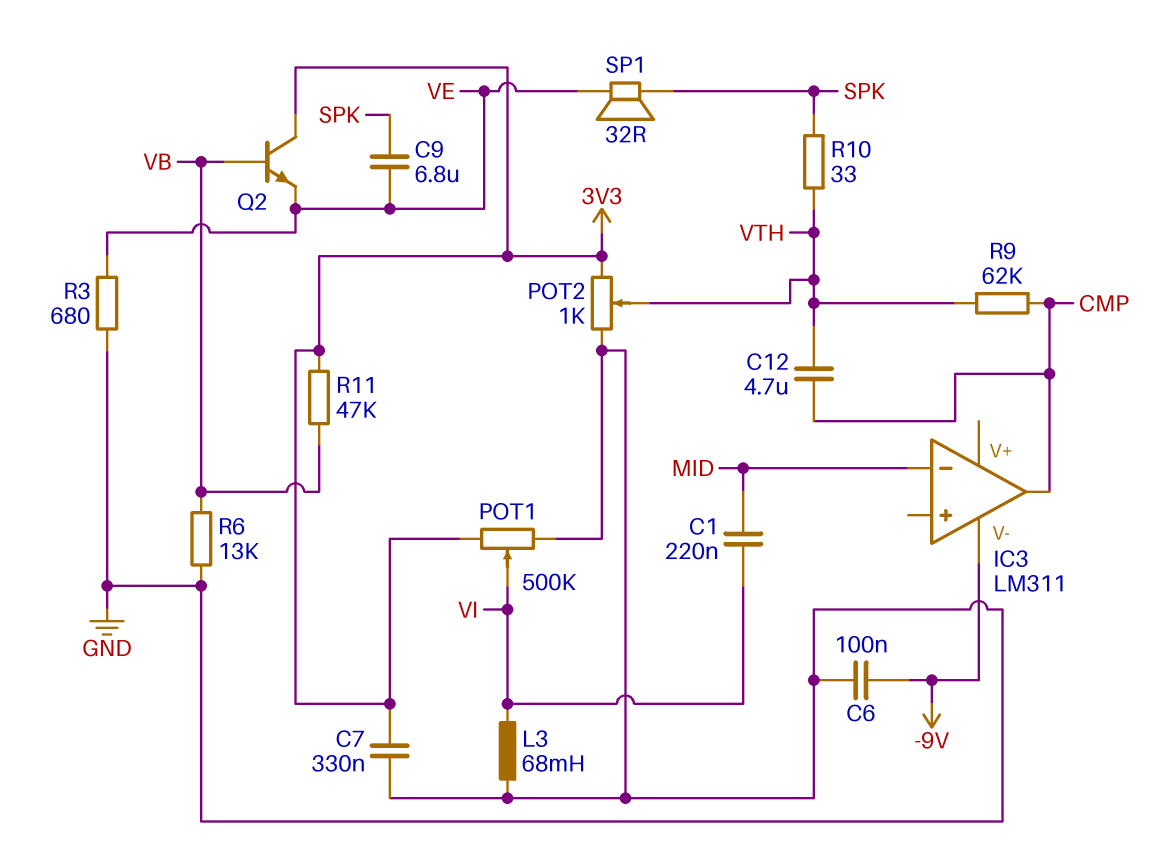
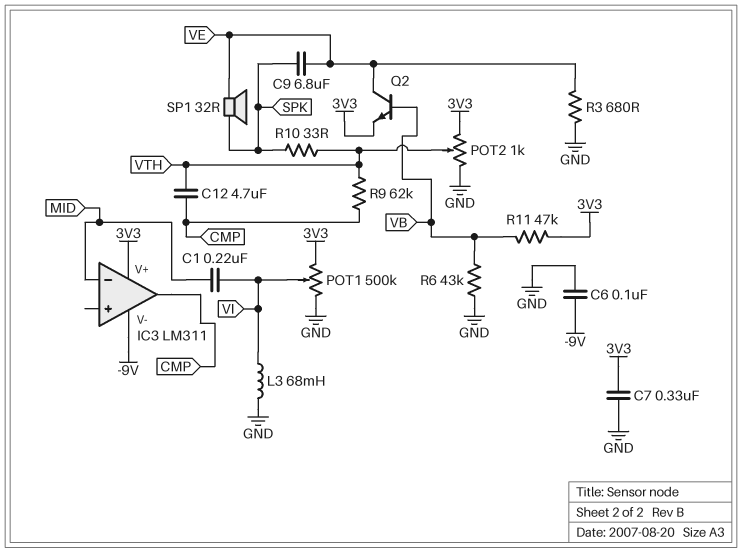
IC3 pin V+: none -> 3V3
Q2: NPN (B VB, C 3V3, E VE) -> NPN (B VB, C VE, E 3V3)
R6: 13k (GND, VB) -> 43k (GND, VB)

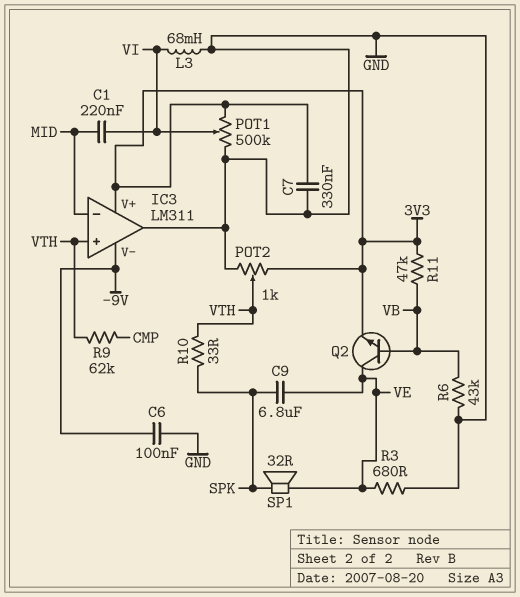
C12: 4.7uF (CMP, VTH) -> none
IC3 pin in+: none -> VTH
IC3 pin out: CMP -> GND

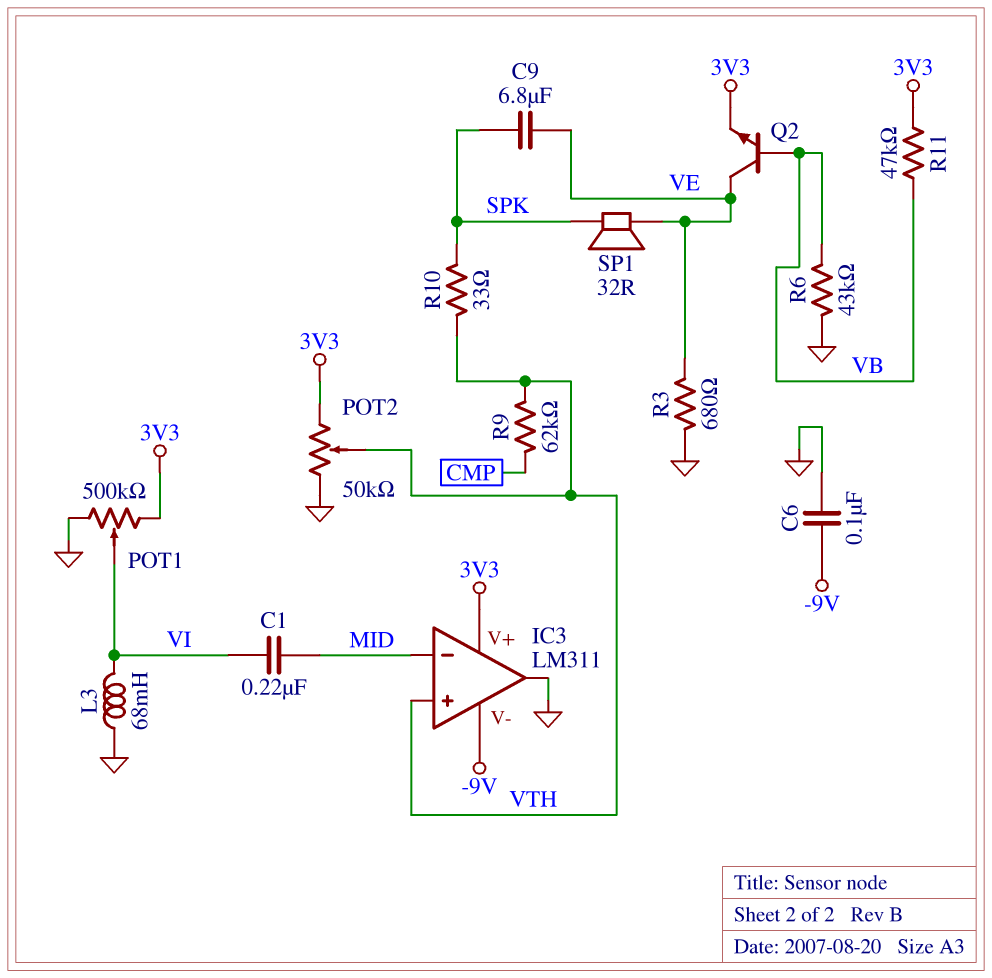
C7: 330nF (3V3, GND) -> none
POT2: 1k (3V3, GND, wiper VTH) -> 50k (3V3, GND, wiper VTH)

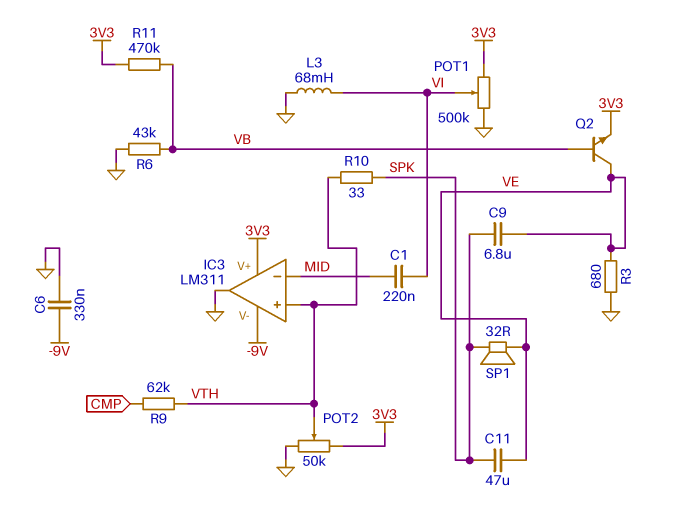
C6: 100nF (-9V, GND) -> 330nF (-9V, GND)
C11: none -> 47uF (SPK, VE)
R11: 47k (3V3, VB) -> 470k (3V3, VB)

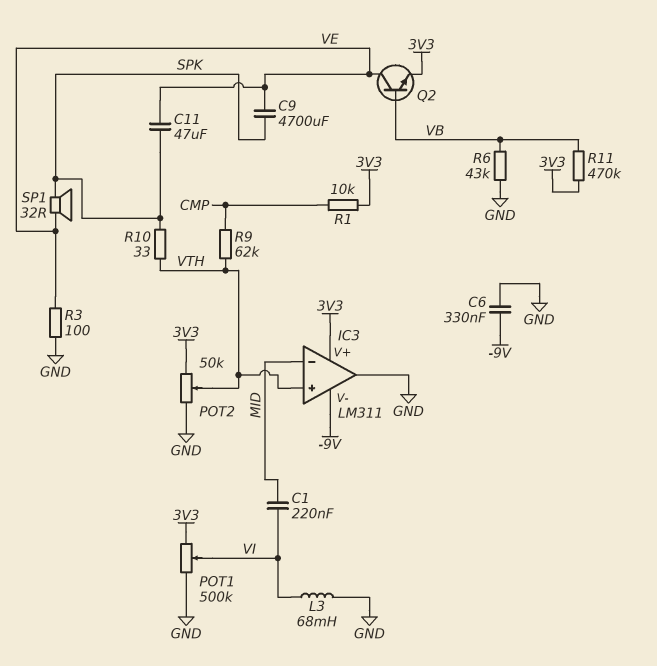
C9: 6.8uF (SPK, VE) -> 4700uF (SPK, VE)
R1: none -> 10k (3V3, CMP)
R3: 680 (GND, VE) -> 100 (GND, VE)

